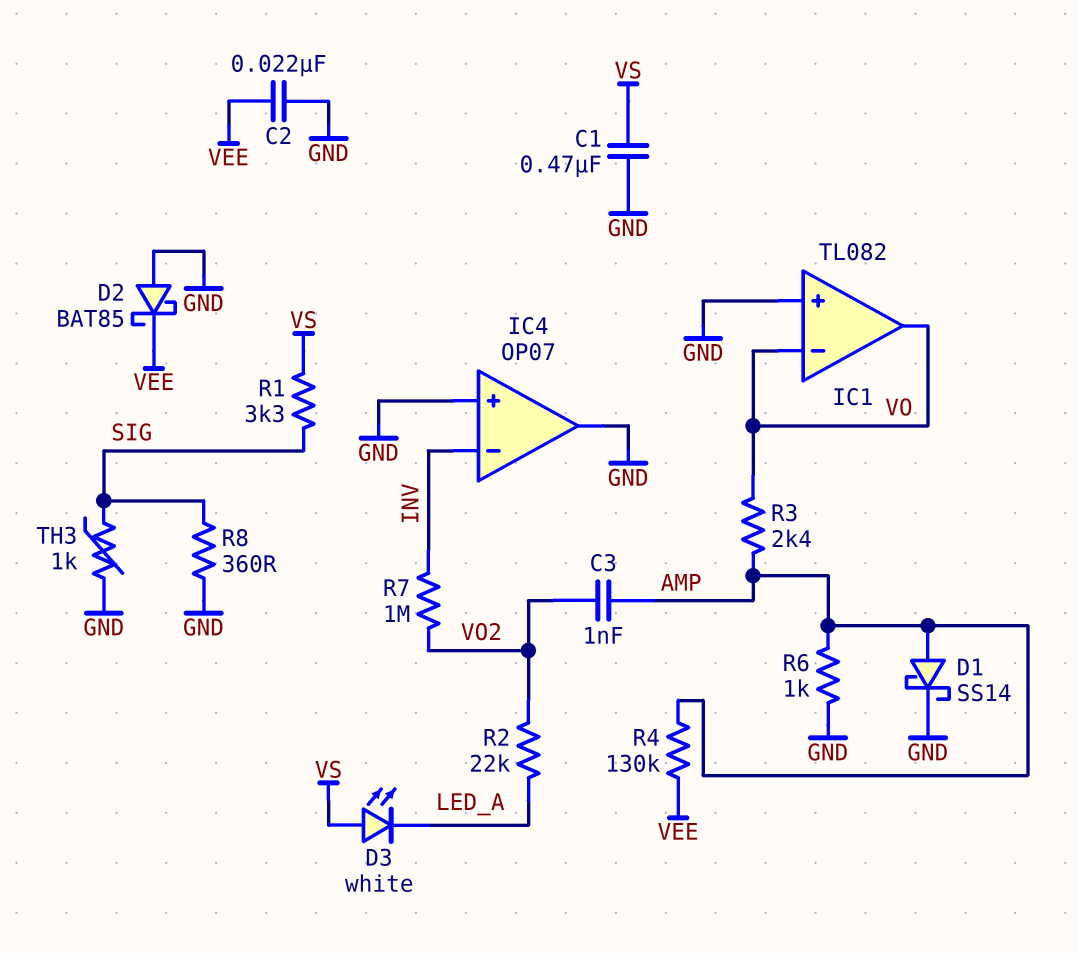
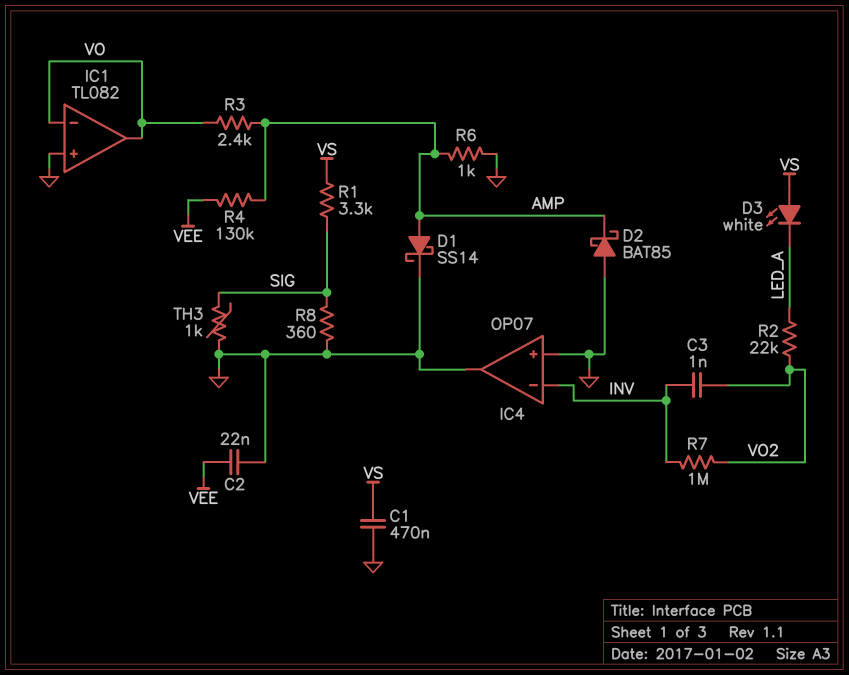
C3: 1nF (AMP, VO2) -> 1nF (INV, VO2)
D2: schottky BAT85 (A GND, K VEE) -> schottky BAT85 (A GND, K AMP)

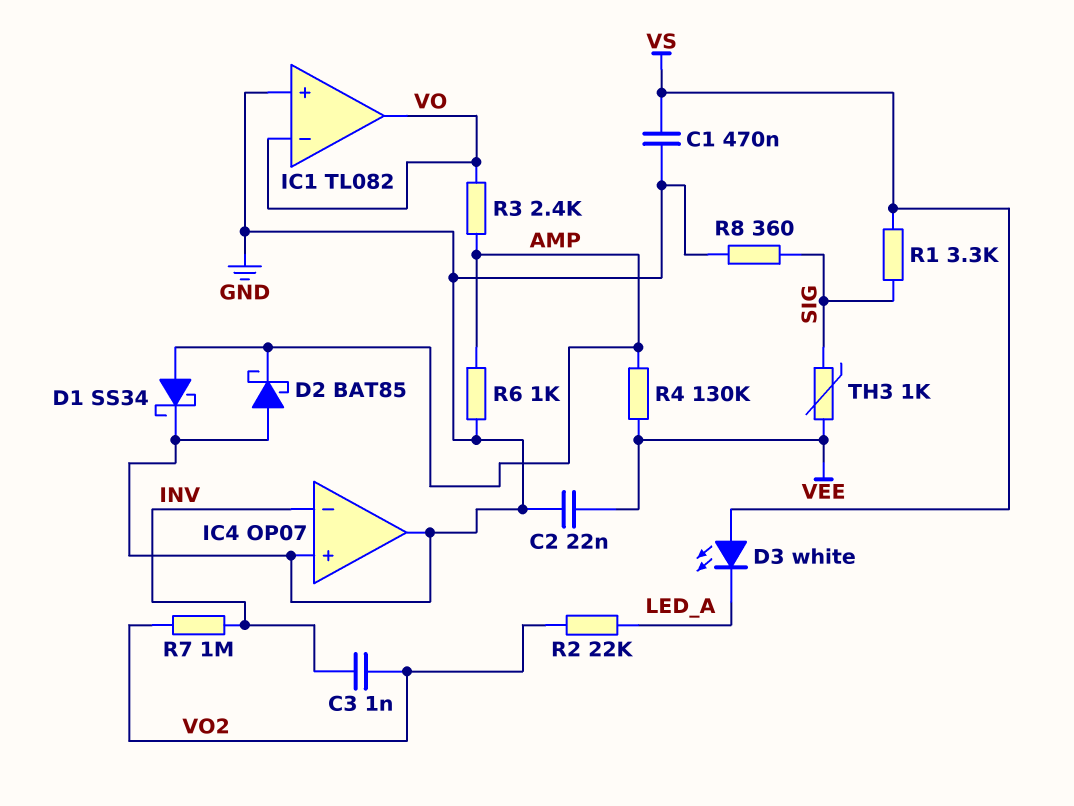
D1: schottky SS14 (A AMP, K GND) -> schottky SS34 (A AMP, K GND)
TH3: 1k (GND, SIG) -> 1k (SIG, VEE)

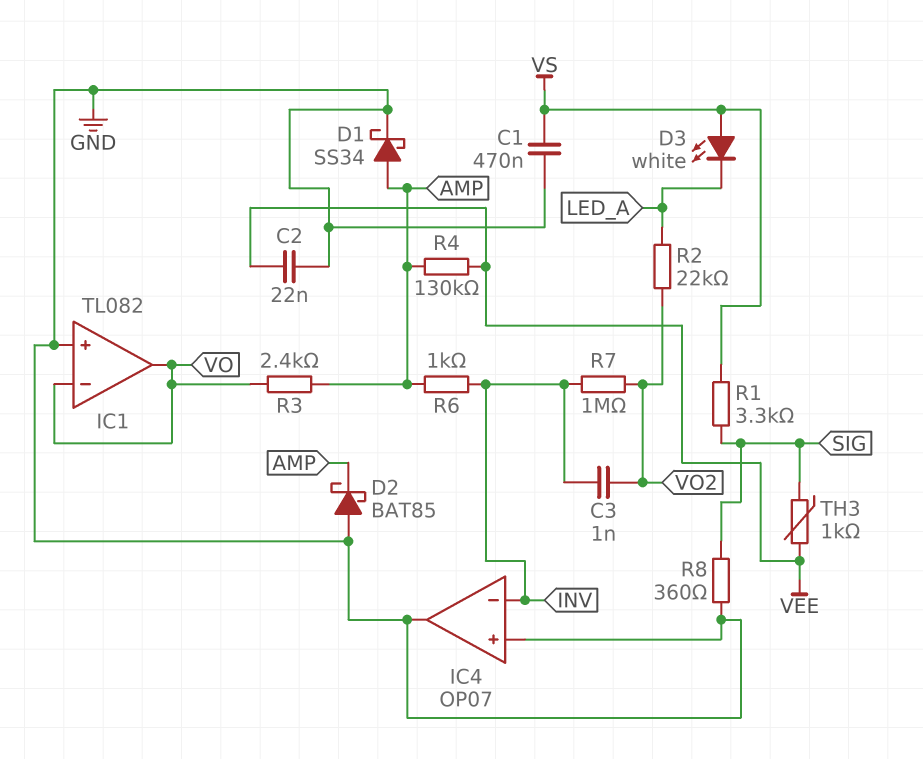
R6: 1k (AMP, GND) -> 1k (AMP, INV)

